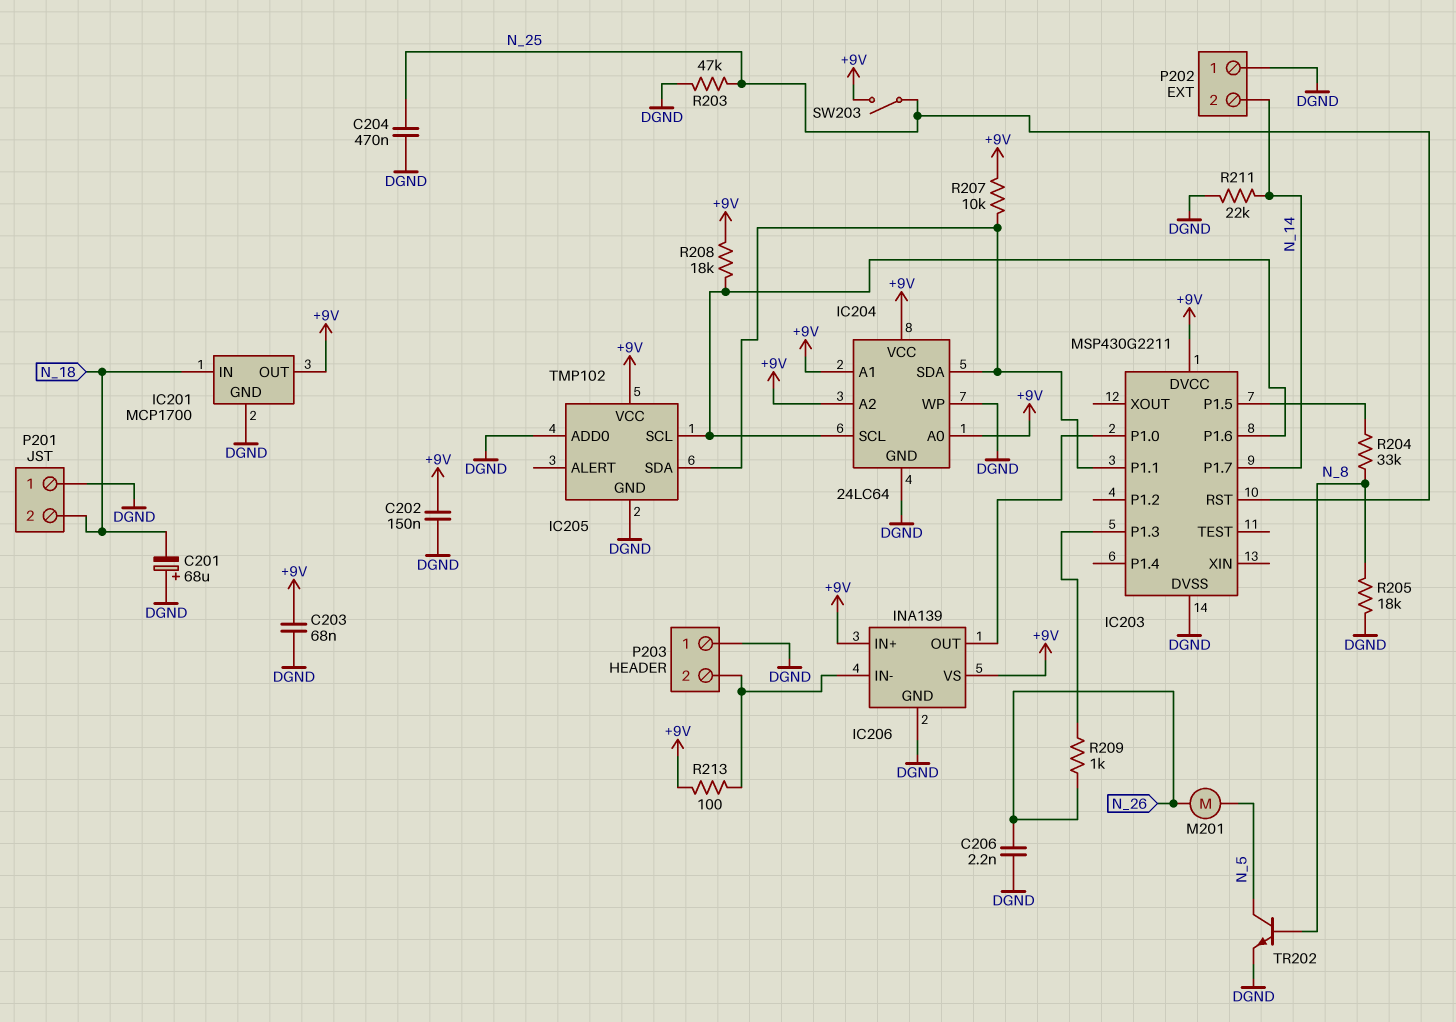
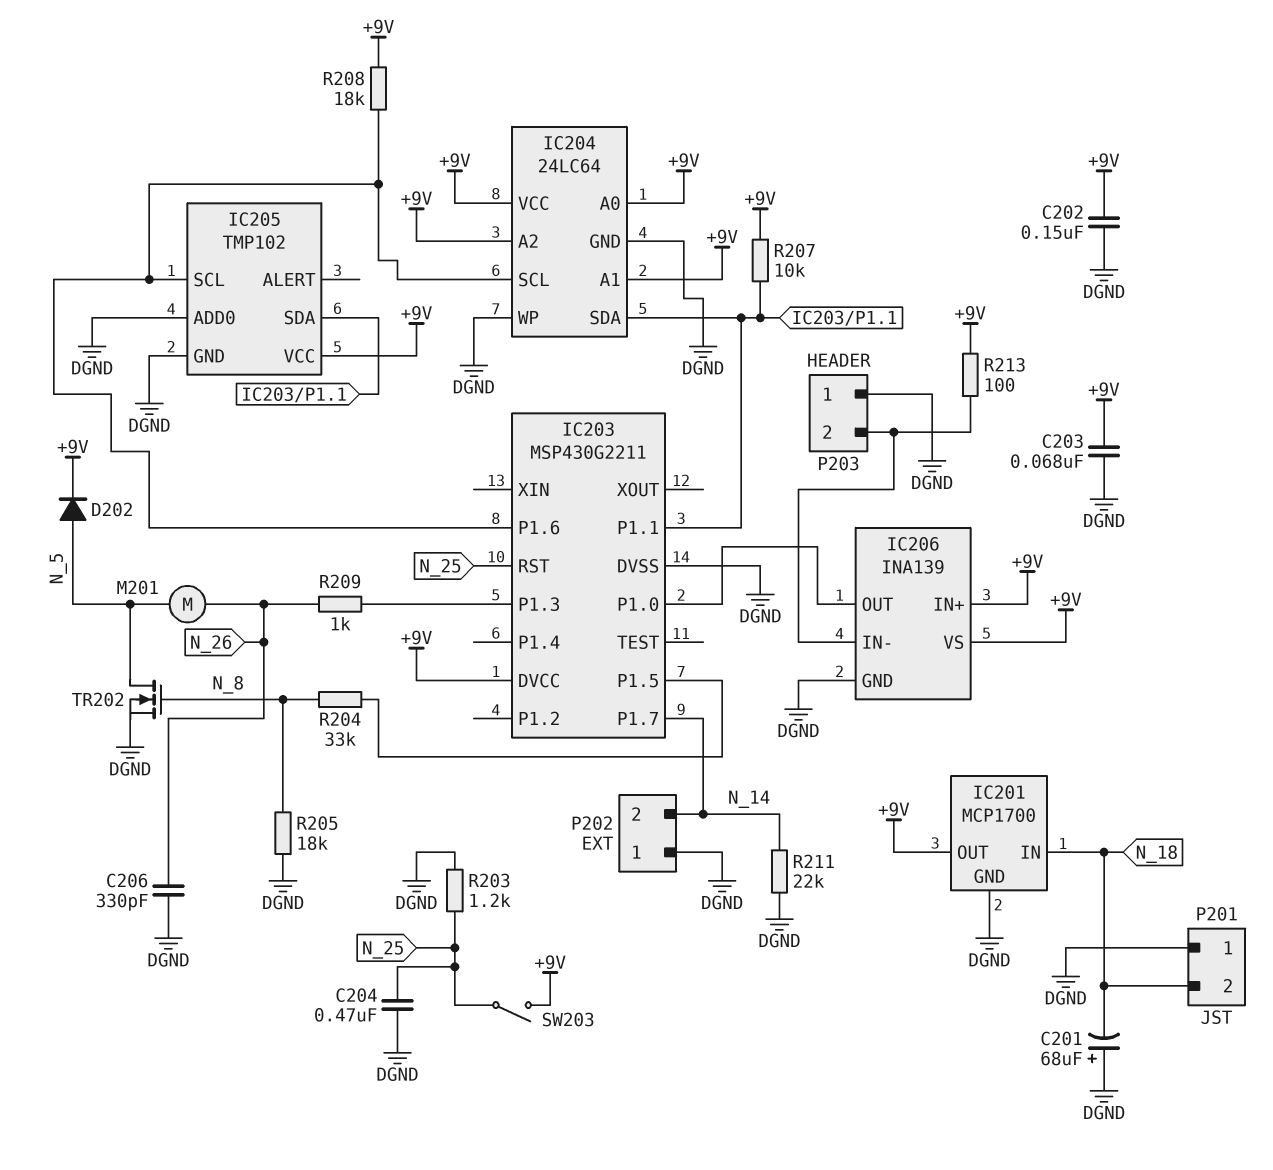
C206: 2.2nF (DGND, N_26) -> 330pF (DGND, N_26)
D202: none -> diode (A N_5, K +9V)
R203: 47k (DGND, N_25) -> 1.2k (DGND, N_25)
TR202: NPN (B N_8, C N_5, E DGND) -> NMOS (G N_8, D N_5, S DGND)

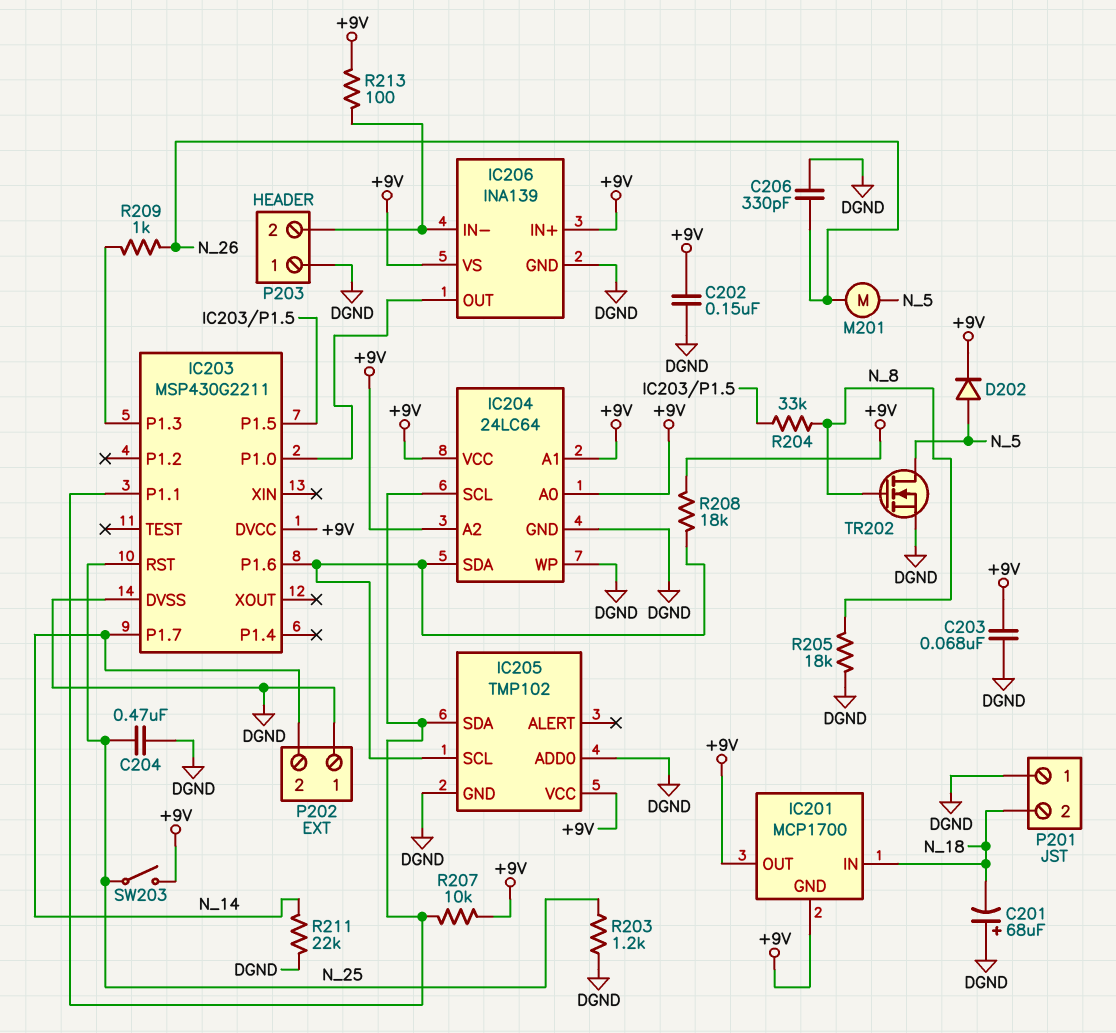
IC201 pin GND: DGND -> +9V
IC204 pin SCL: IC203/P1.6 -> IC203/P1.1
IC204 pin SDA: IC203/P1.1 -> IC203/P1.6

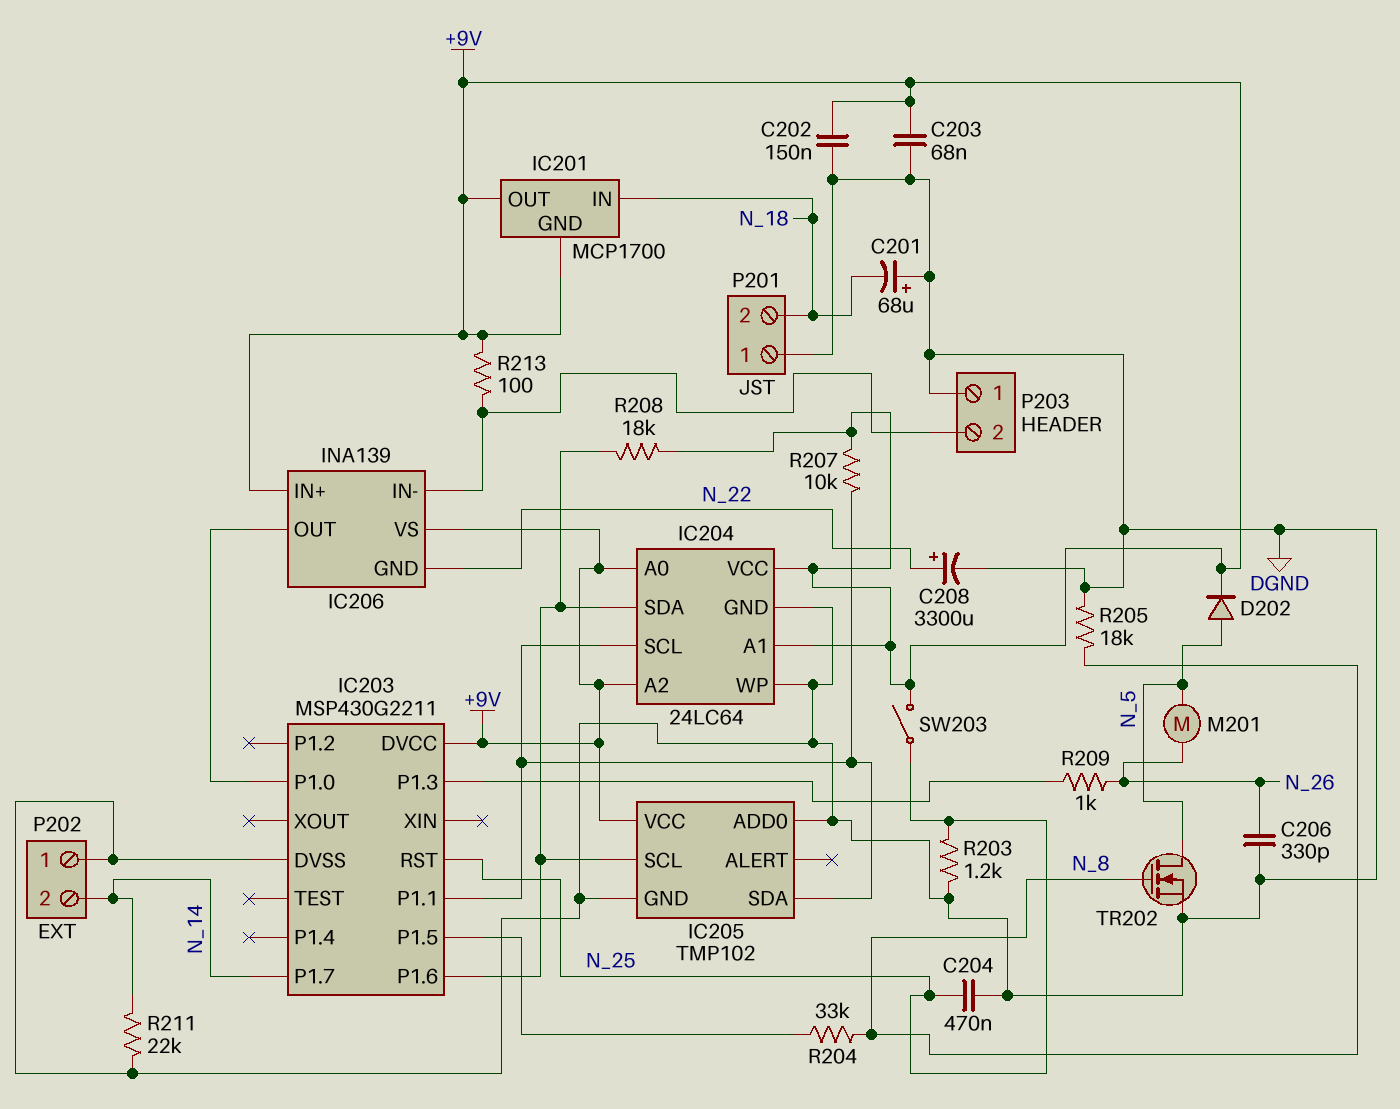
C208: none -> 3300uF (plus N_22, minus DGND)
IC206 pin GND: DGND -> N_22

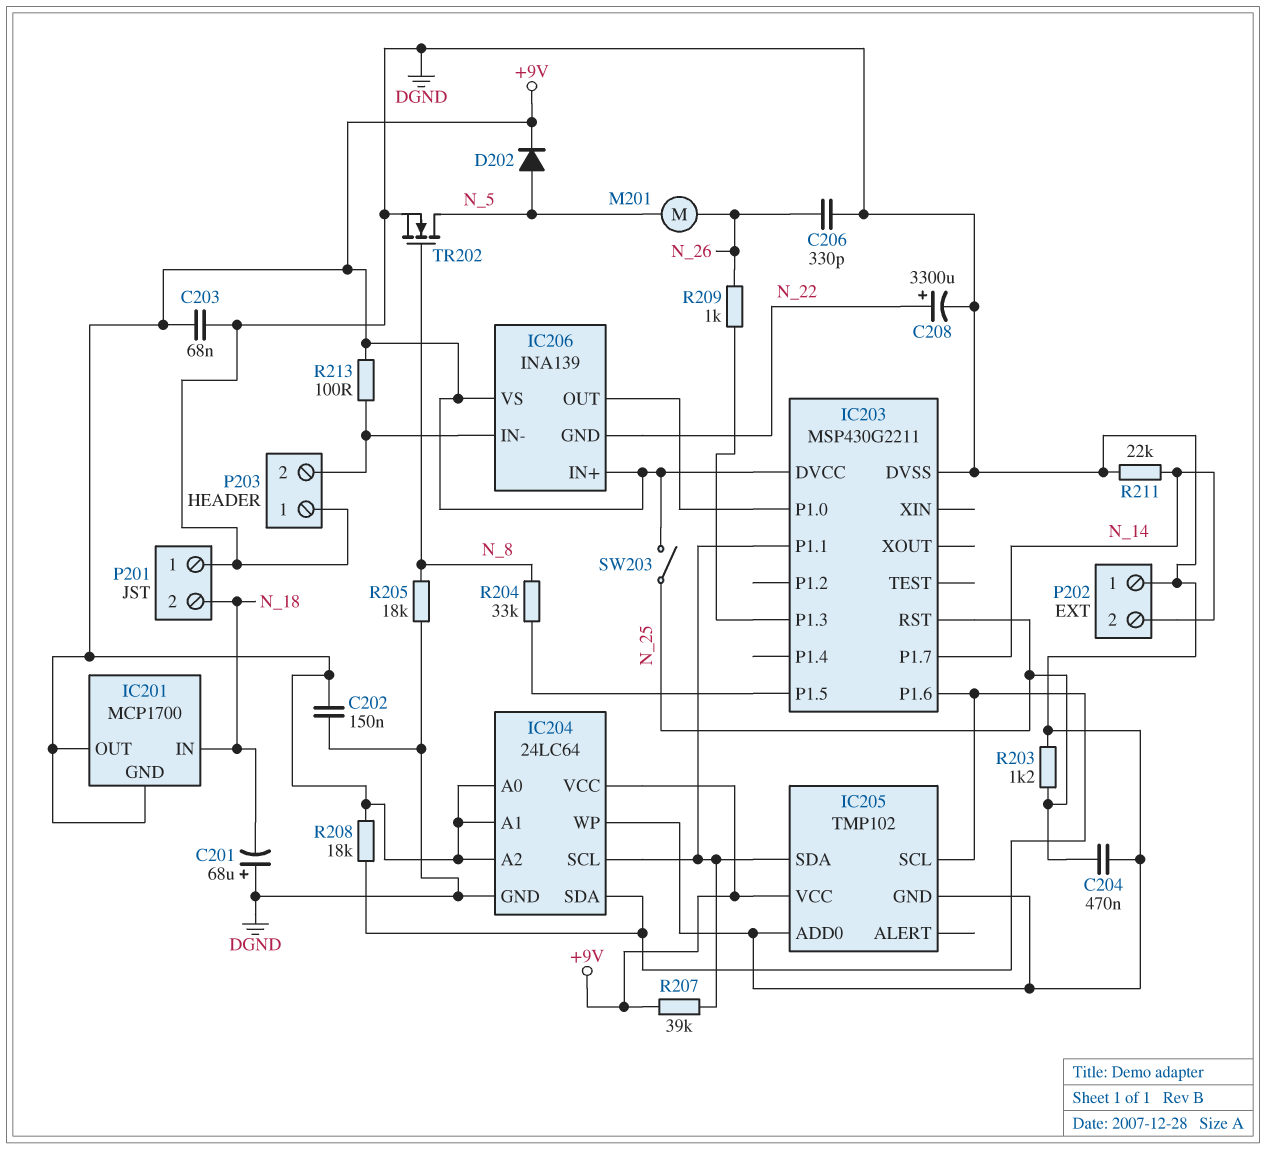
R207: 10k (+9V, IC203/P1.1) -> 39k (+9V, IC203/P1.1)

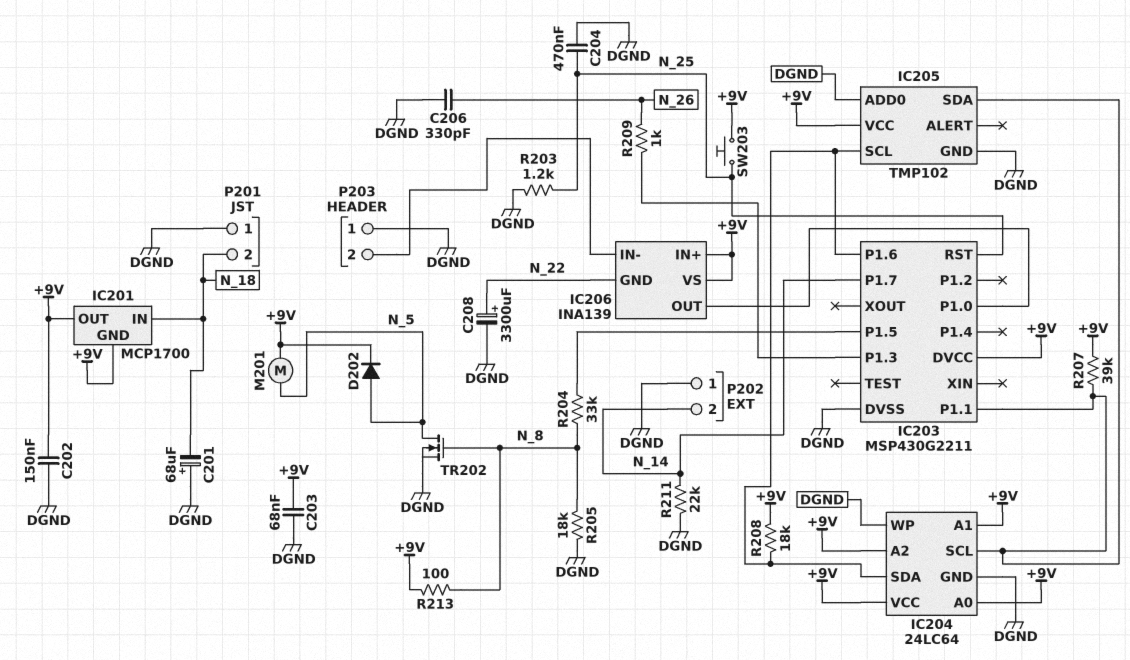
M201: motor (N_5, N_26) -> motor (+9V, N_5)
R213: 100 (+9V, IC206/IN-) -> 100 (+9V, N_8)
SW203: switch (+9V, N_25) -> button (+9V, N_25)

